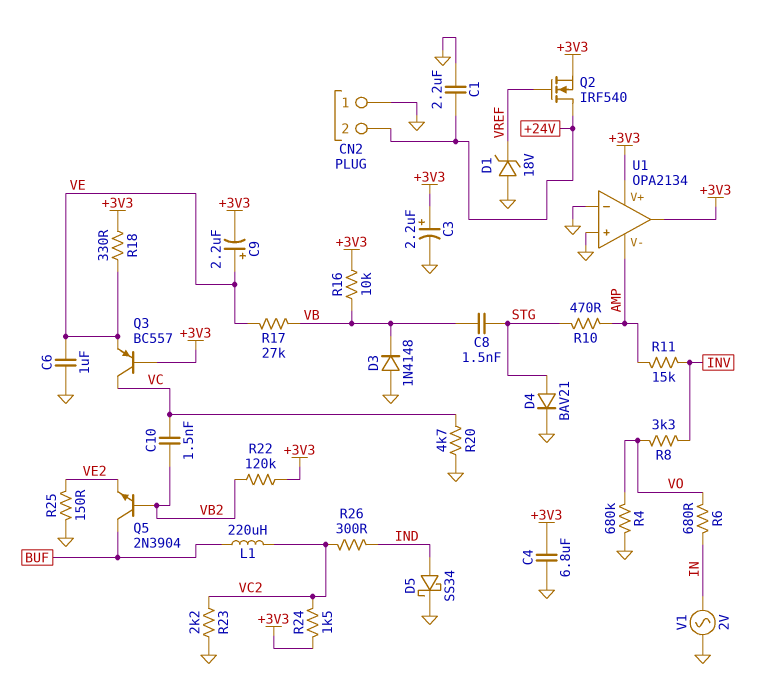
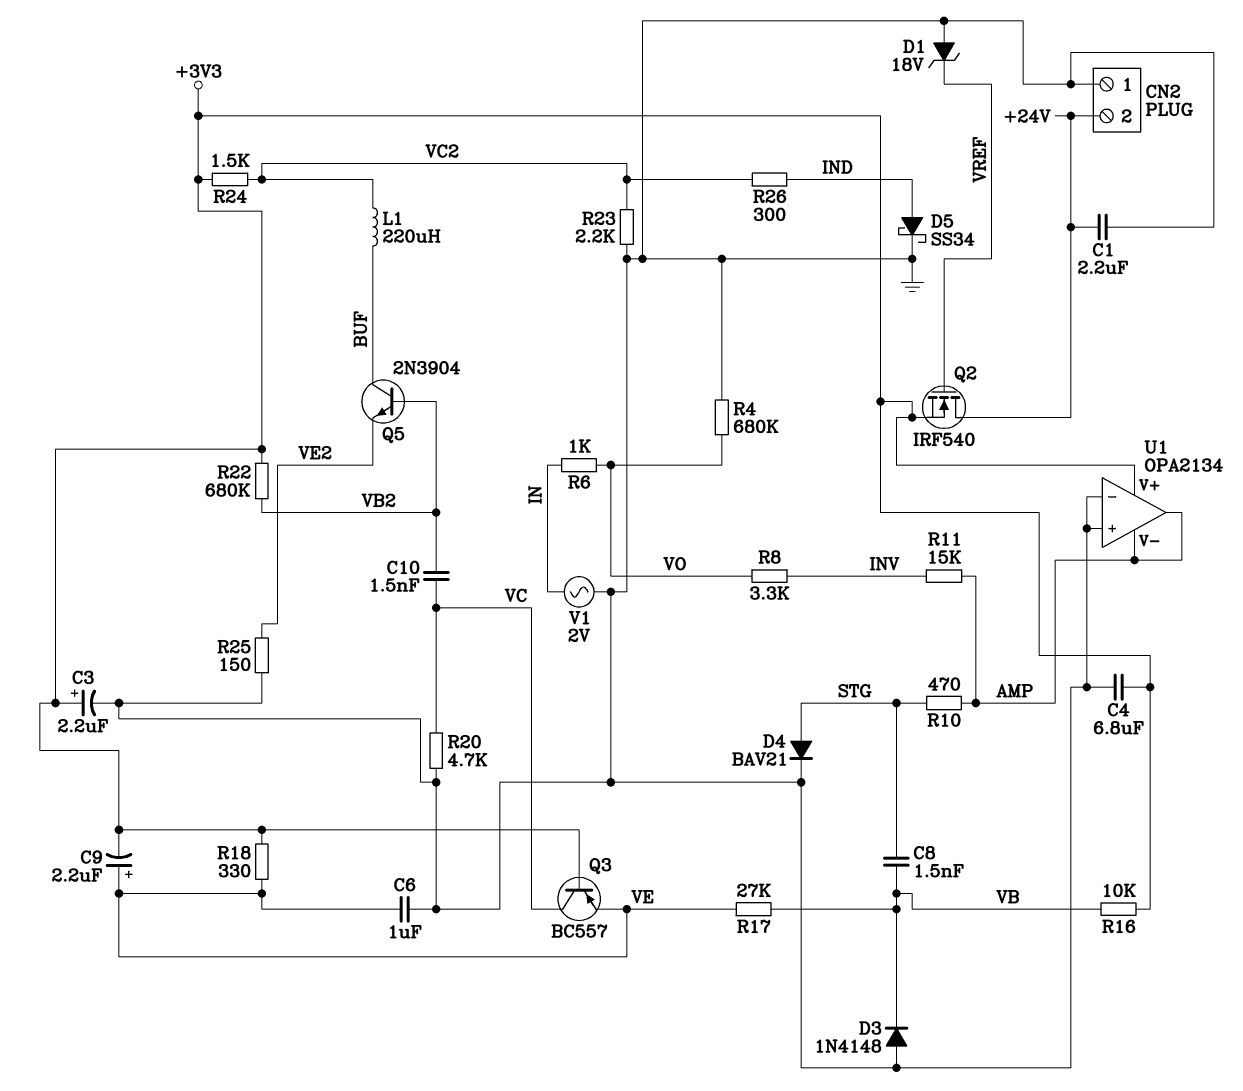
R6: 680 (IN, VO) -> 1k (IN, VO)
R22: 120k (+3V3, VB2) -> 680k (+3V3, VB2)
U1 pin out: +3V3 -> AMP

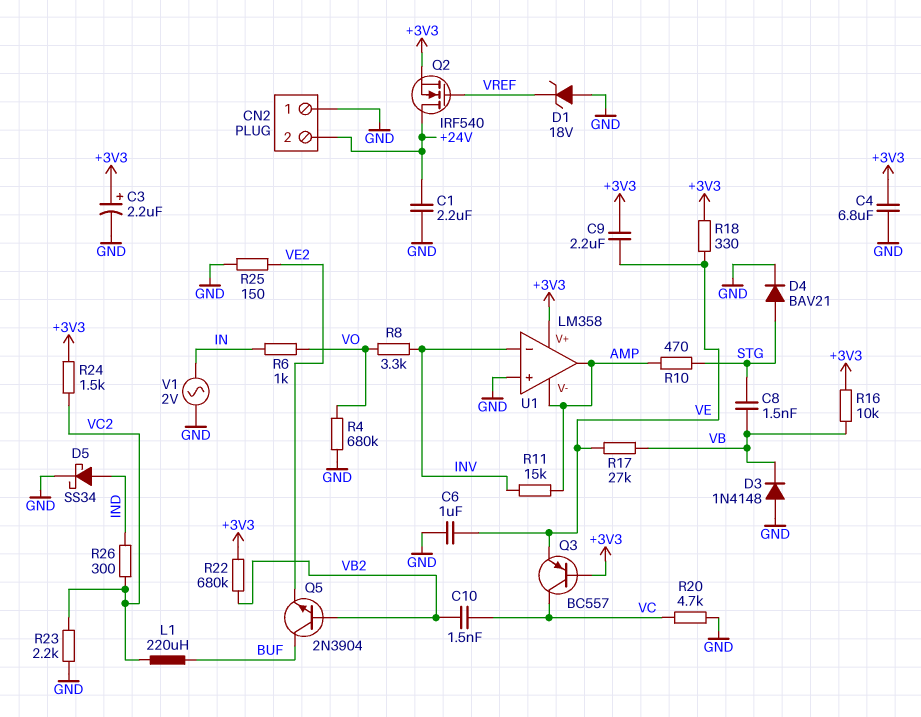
C9: 2.2uF (plus VE, minus +3V3) -> 2.2uF (+3V3, VE)
U1: OPA2134 -> LM358
U1 pin in-: GND -> INV

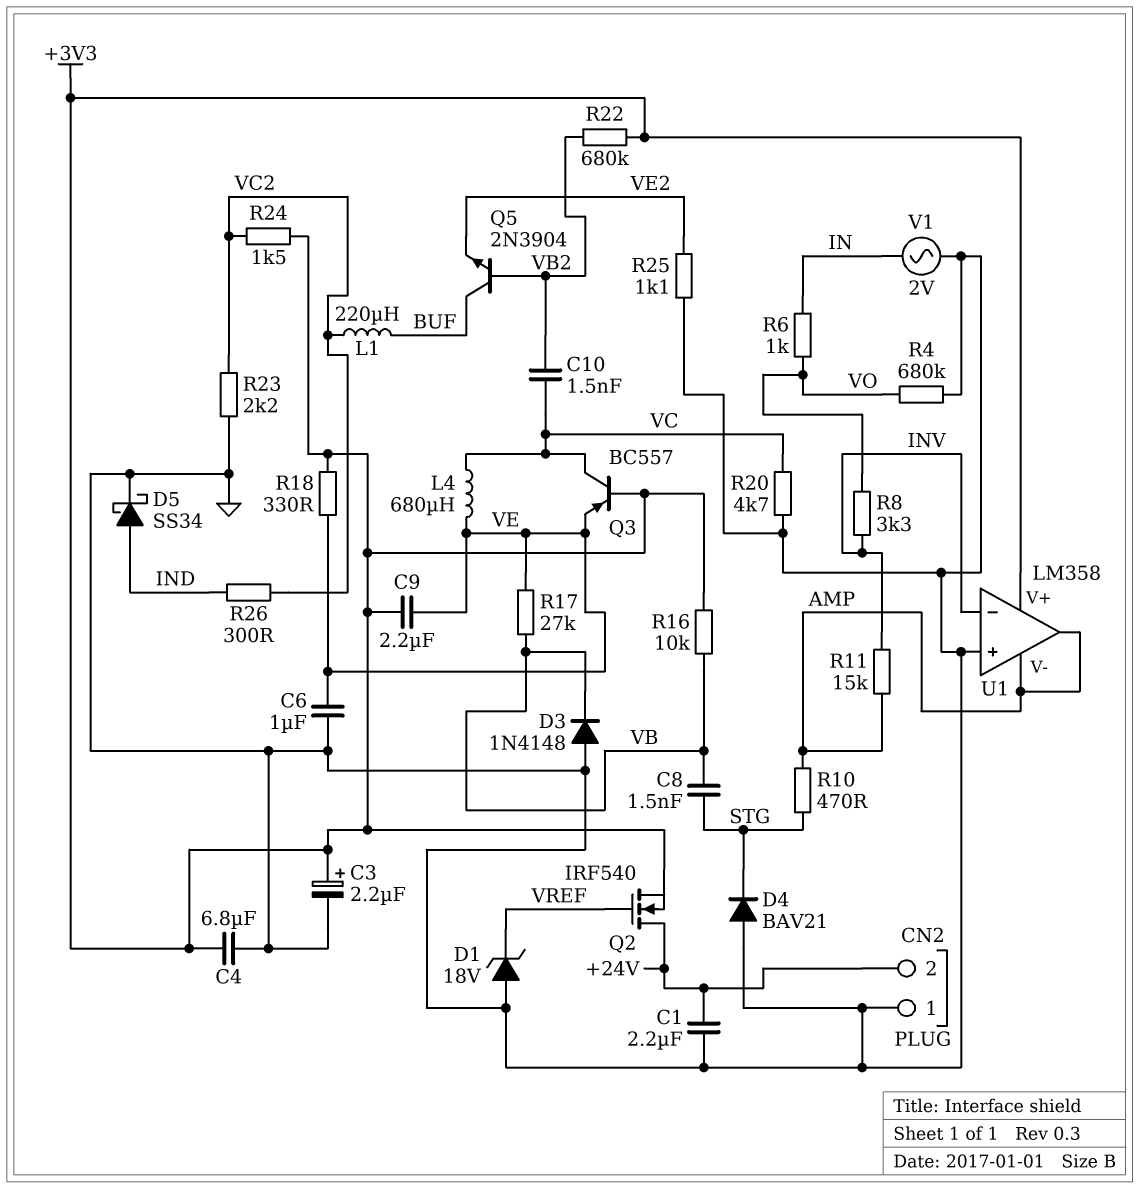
D4: diode BAV21 (A STG, K GND) -> diode BAV21 (A GND, K STG)
L4: none -> 680uH (VC, VE)
R25: 150 (GND, VE2) -> 1.1k (GND, VE2)

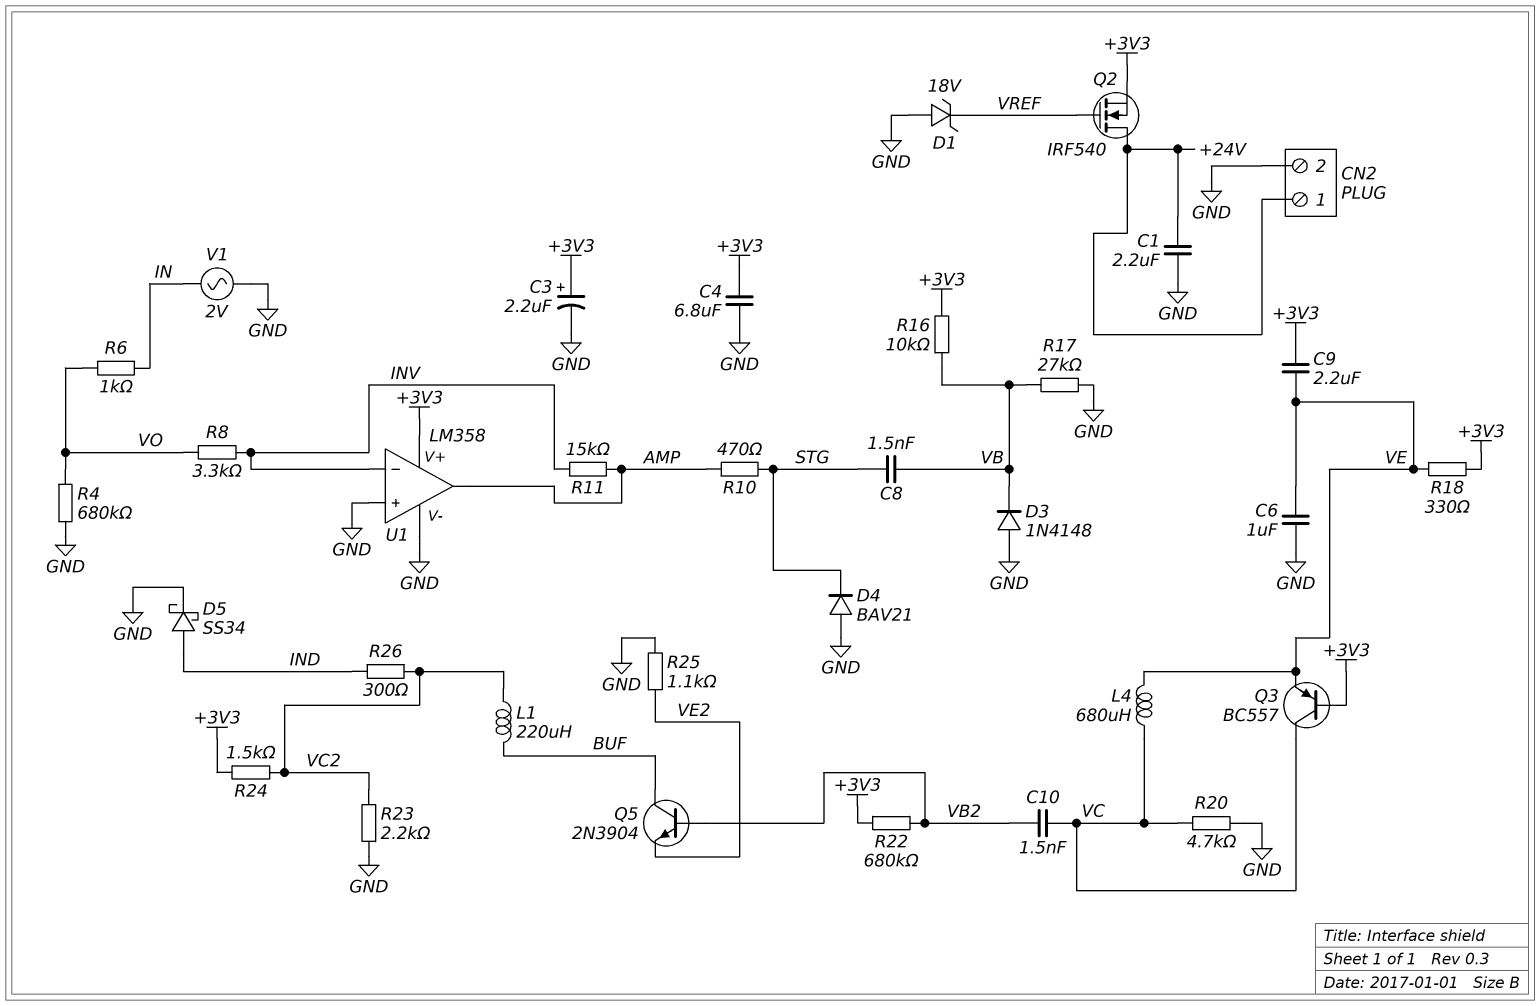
CN2 pin 1: GND -> +24V
CN2 pin 2: +24V -> GND
R17: 27k (VB, VE) -> 27k (GND, VB)
U1 pin V-: AMP -> GND

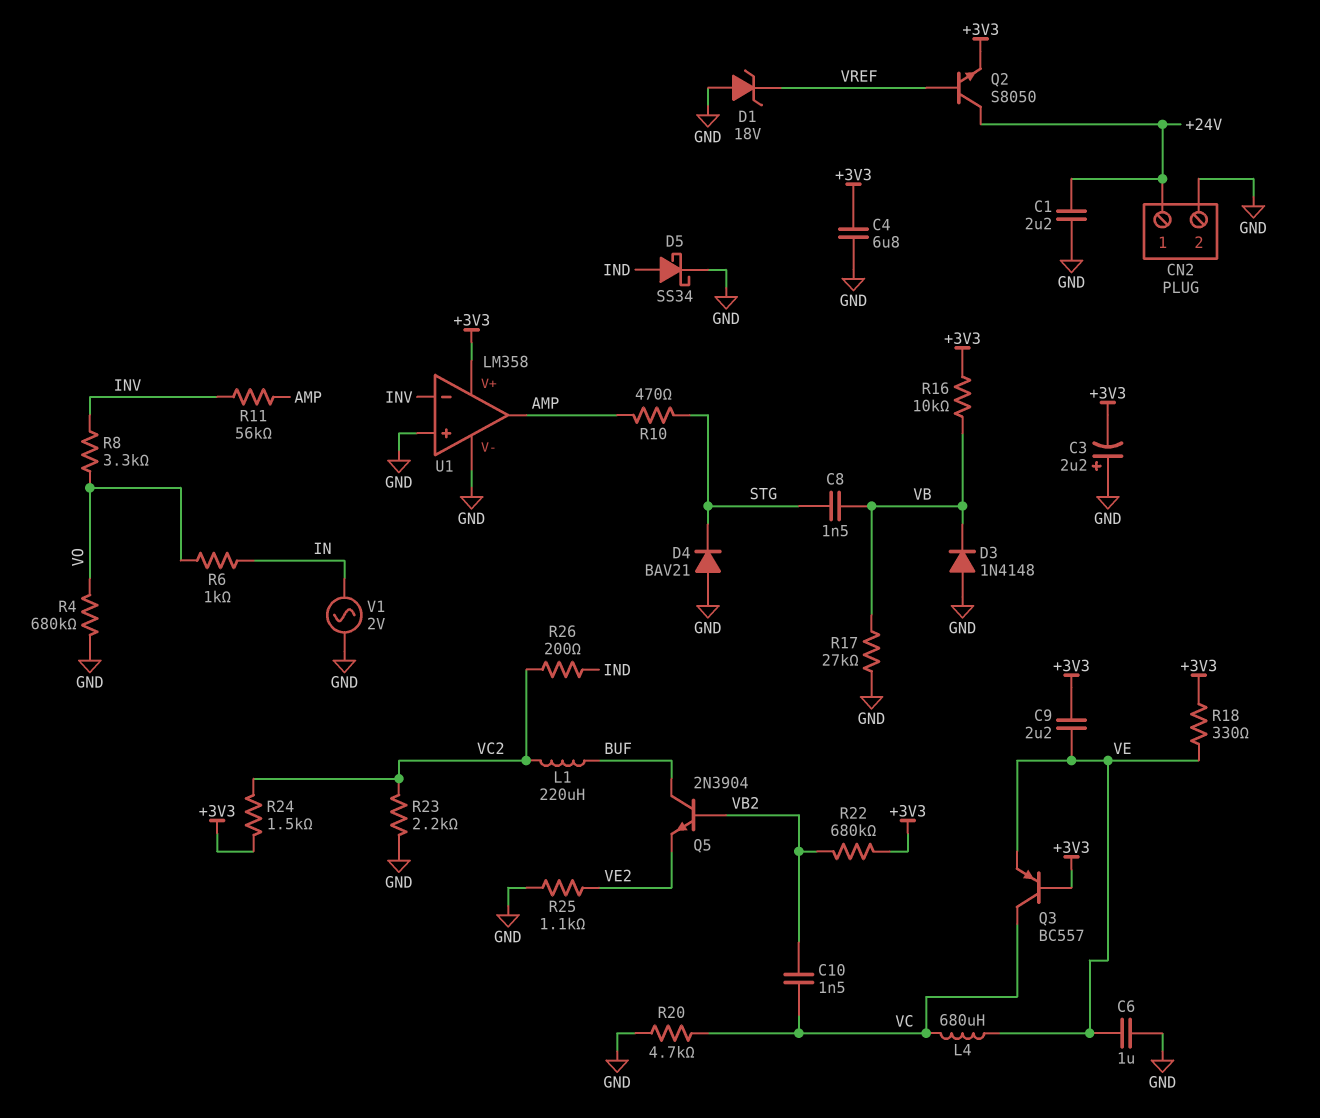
C3: 2.2uF (plus +3V3, minus GND) -> 2.2uF (plus GND, minus +3V3)
Q2: NMOS IRF540 (G VREF, D +24V, S +3V3) -> NPN S8050 (B VREF, C +24V, E +3V3)
R11: 15k (AMP, INV) -> 56k (AMP, INV)
R26: 300 (IND, VC2) -> 200 (IND, VC2)

